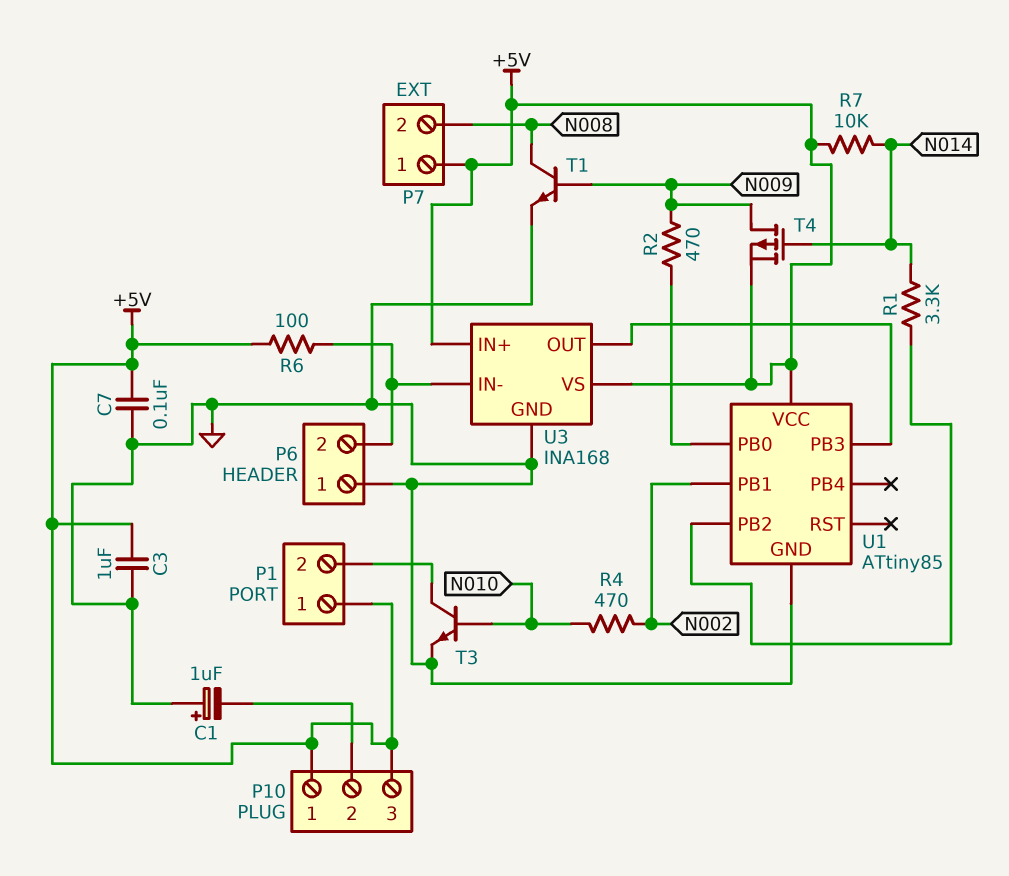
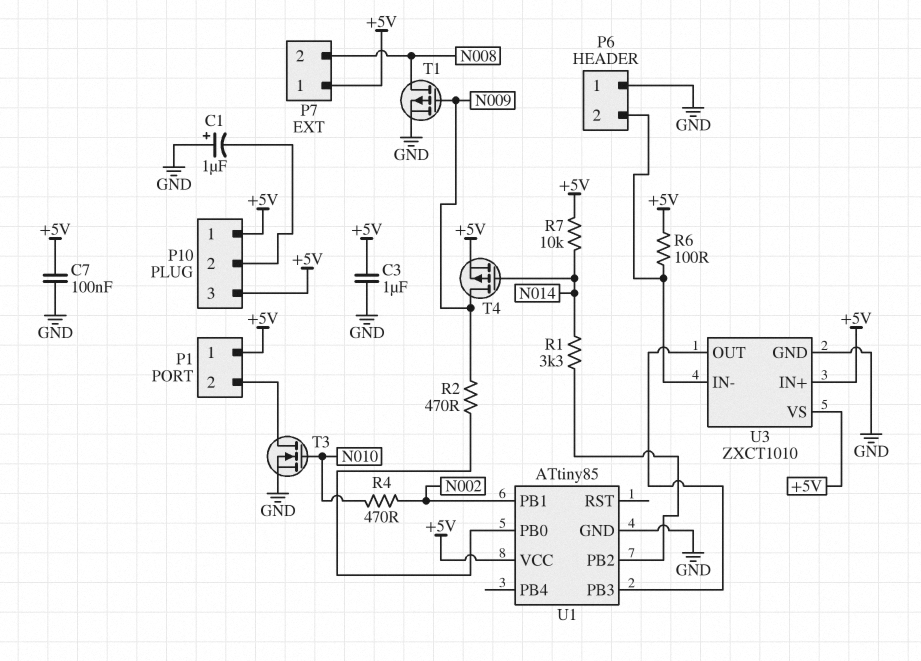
T1: NPN (B N009, C N008, E GND) -> PMOS (G N009, D N008, S GND)
T3: NPN (B N010, C P1/2, E GND) -> NMOS (G N010, D P1/2, S GND)
U3: INA168 -> ZXCT1010

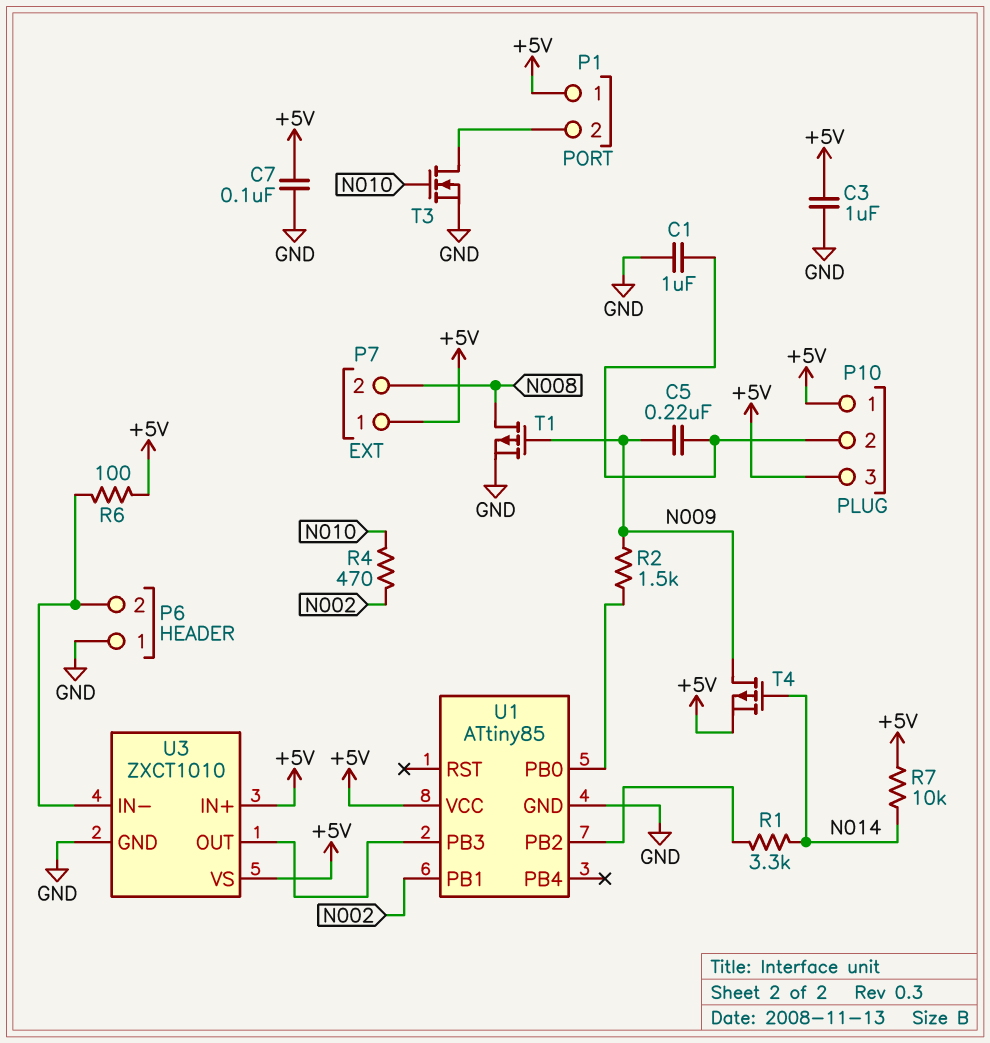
C1: 1uF (plus GND, minus P10/2) -> 1uF (GND, P10/2)
C5: none -> 220nF (N009, P10/2)
R2: 470 (N009, U1/PB0) -> 1.5k (N009, U1/PB0)

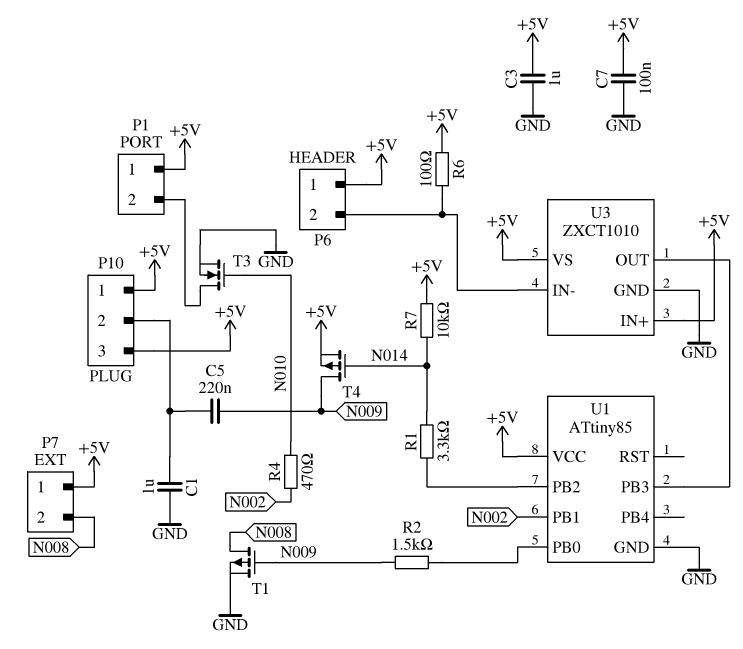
P6 pin 1: GND -> +5V

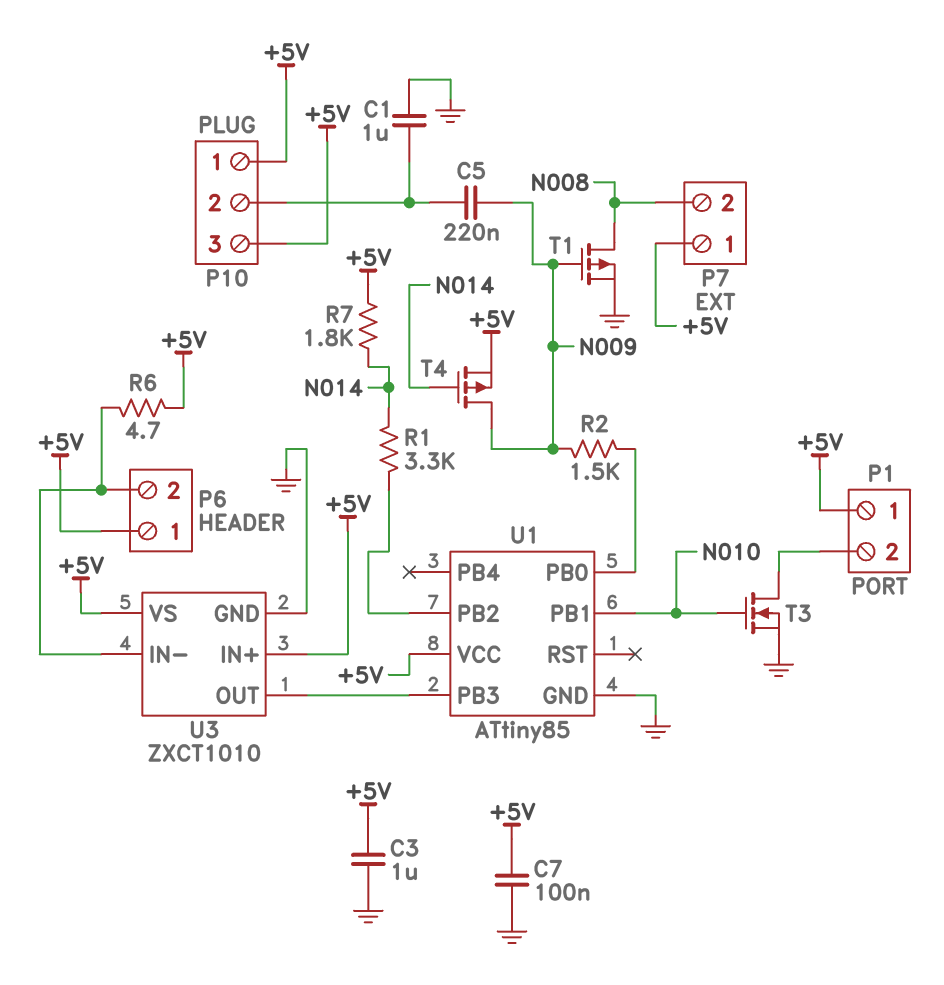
R4: 470 (N002, N010) -> none
R6: 100 (+5V, P6/2) -> 4.7 (+5V, P6/2)
R7: 10k (+5V, N014) -> 1.8k (+5V, N014)
U1 pin PB1: N002 -> N010

